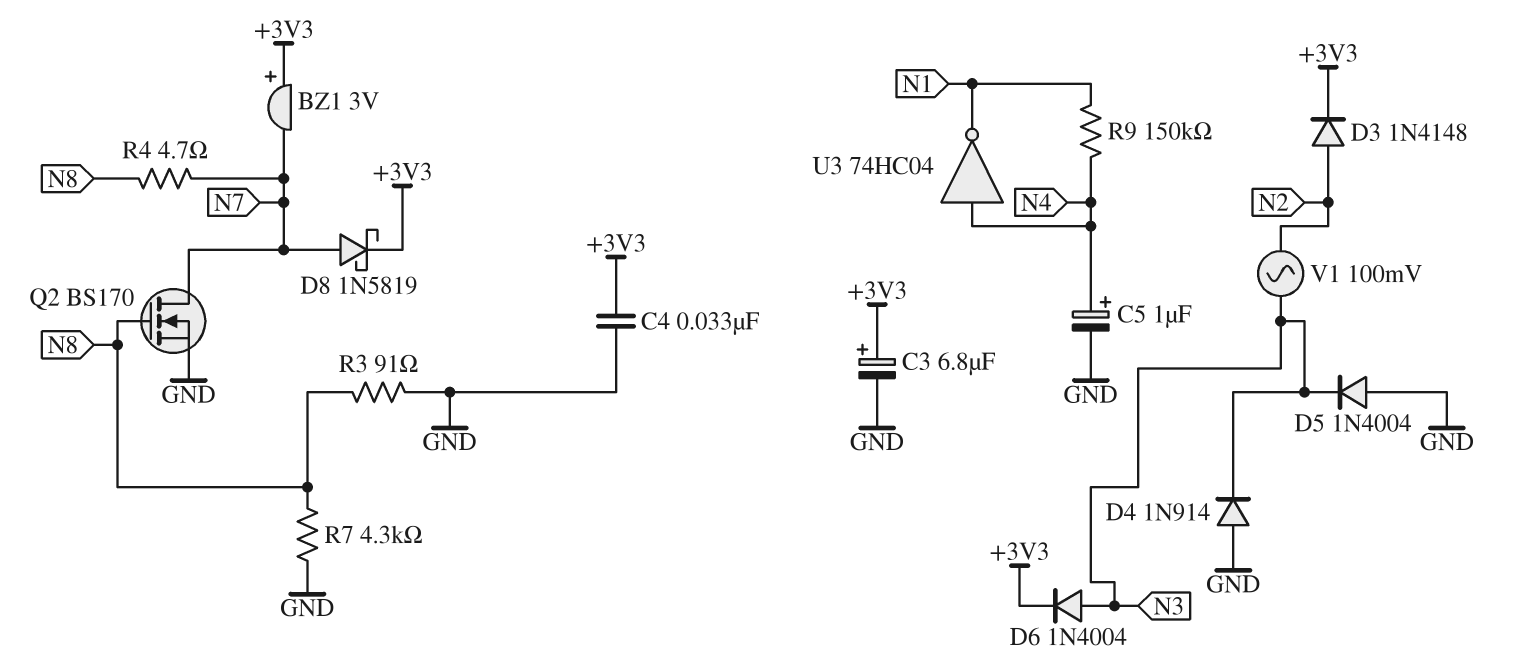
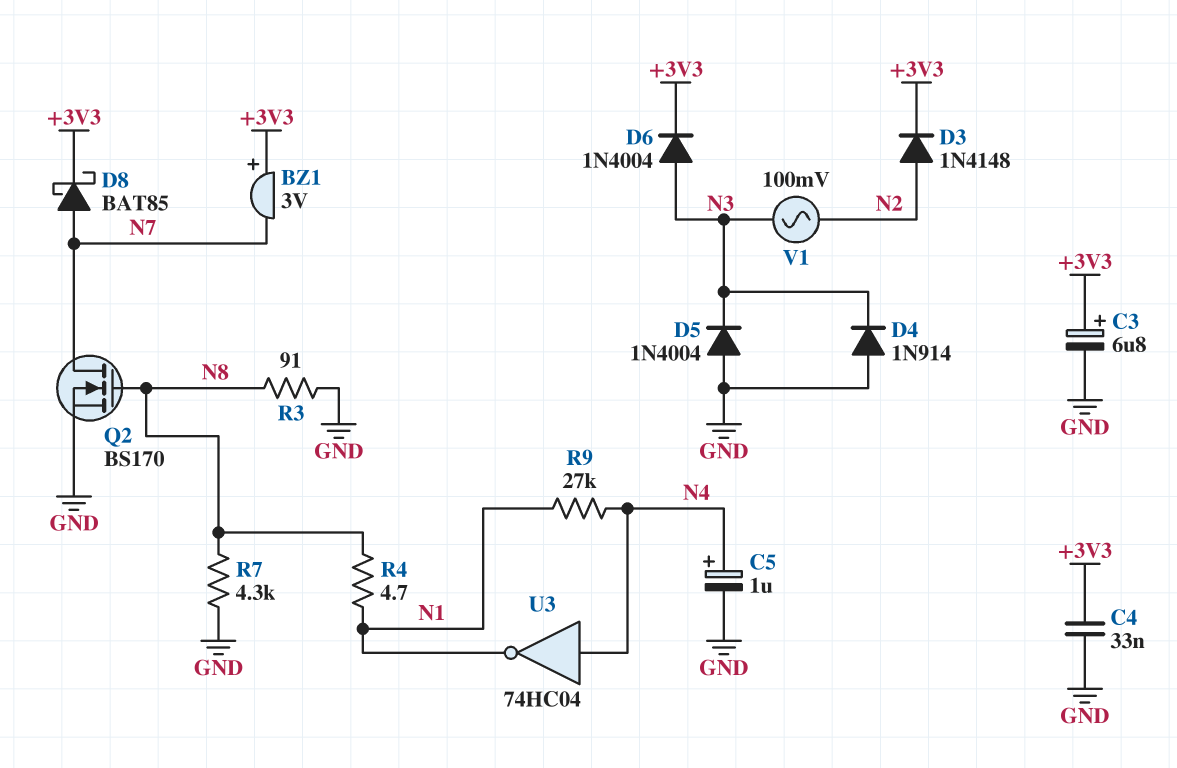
D8: schottky 1N5819 (A N7, K +3V3) -> schottky BAT85 (A N7, K +3V3)
R4: 4.7 (N7, N8) -> 4.7 (N1, N8)
R9: 150k (N1, N4) -> 27k (N1, N4)

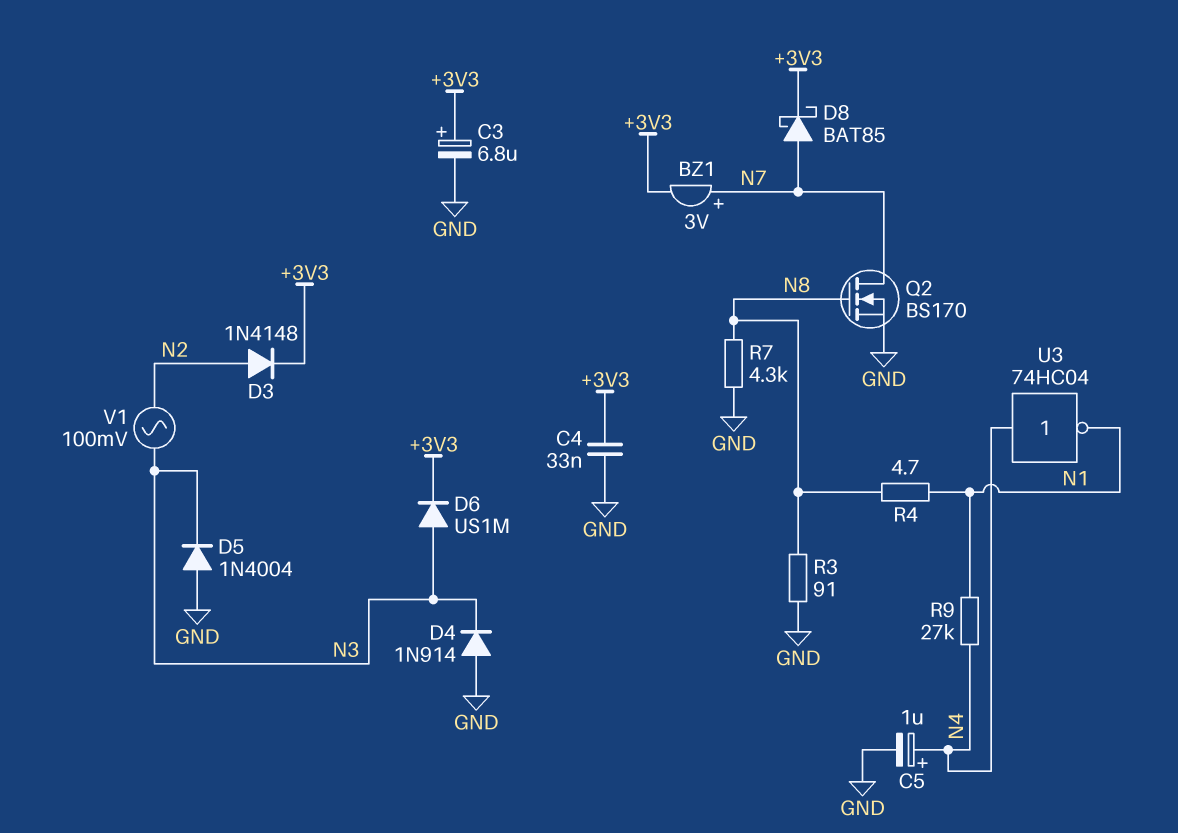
BZ1: buzzer 3V (plus +3V3, minus N7) -> buzzer 3V (plus N7, minus +3V3)
D6: diode 1N4004 (A N3, K +3V3) -> diode US1M (A N3, K +3V3)

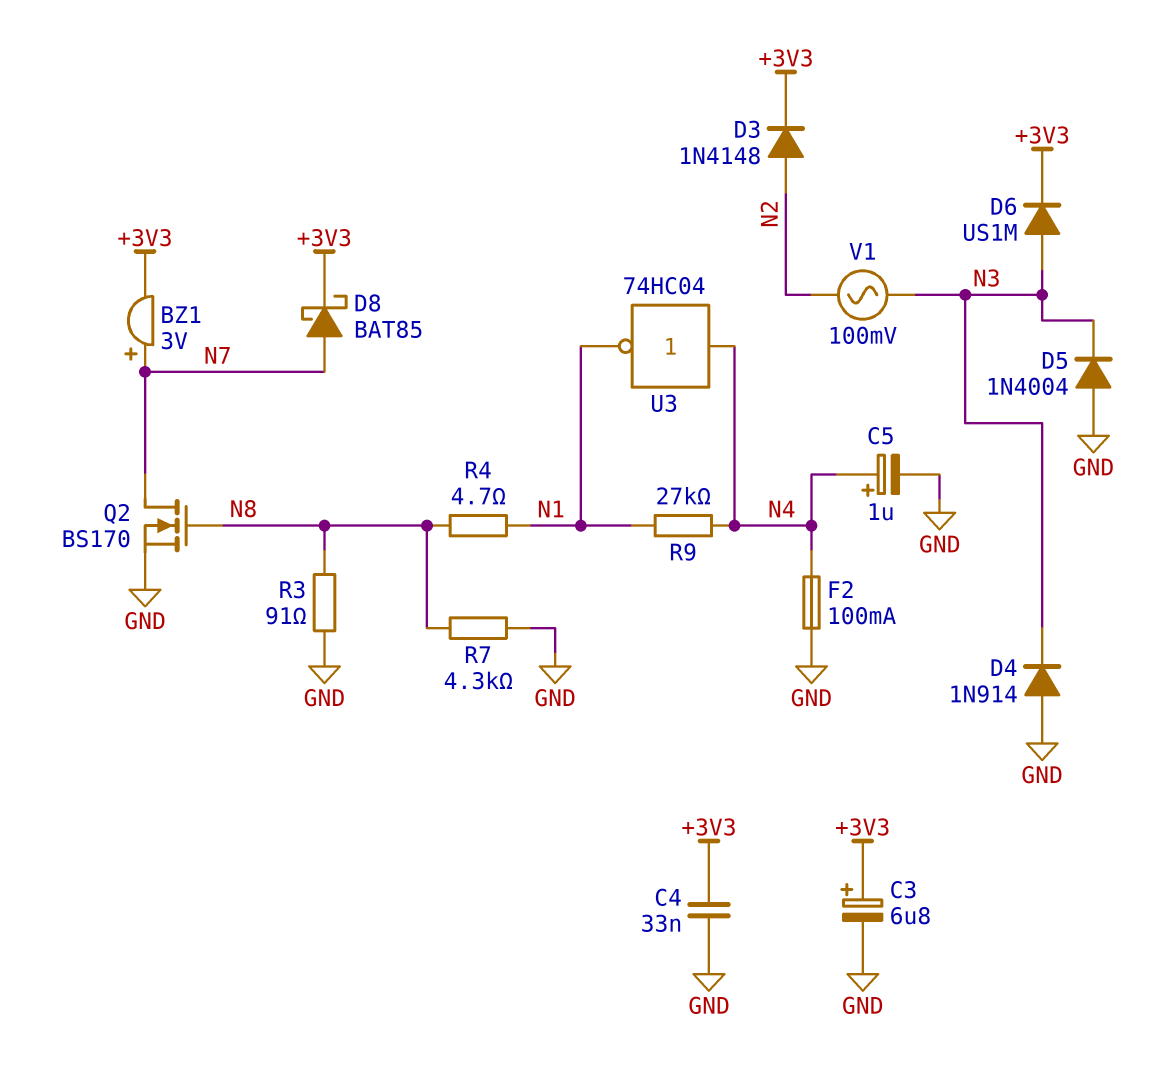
F2: none -> 100mA (GND, N4)

